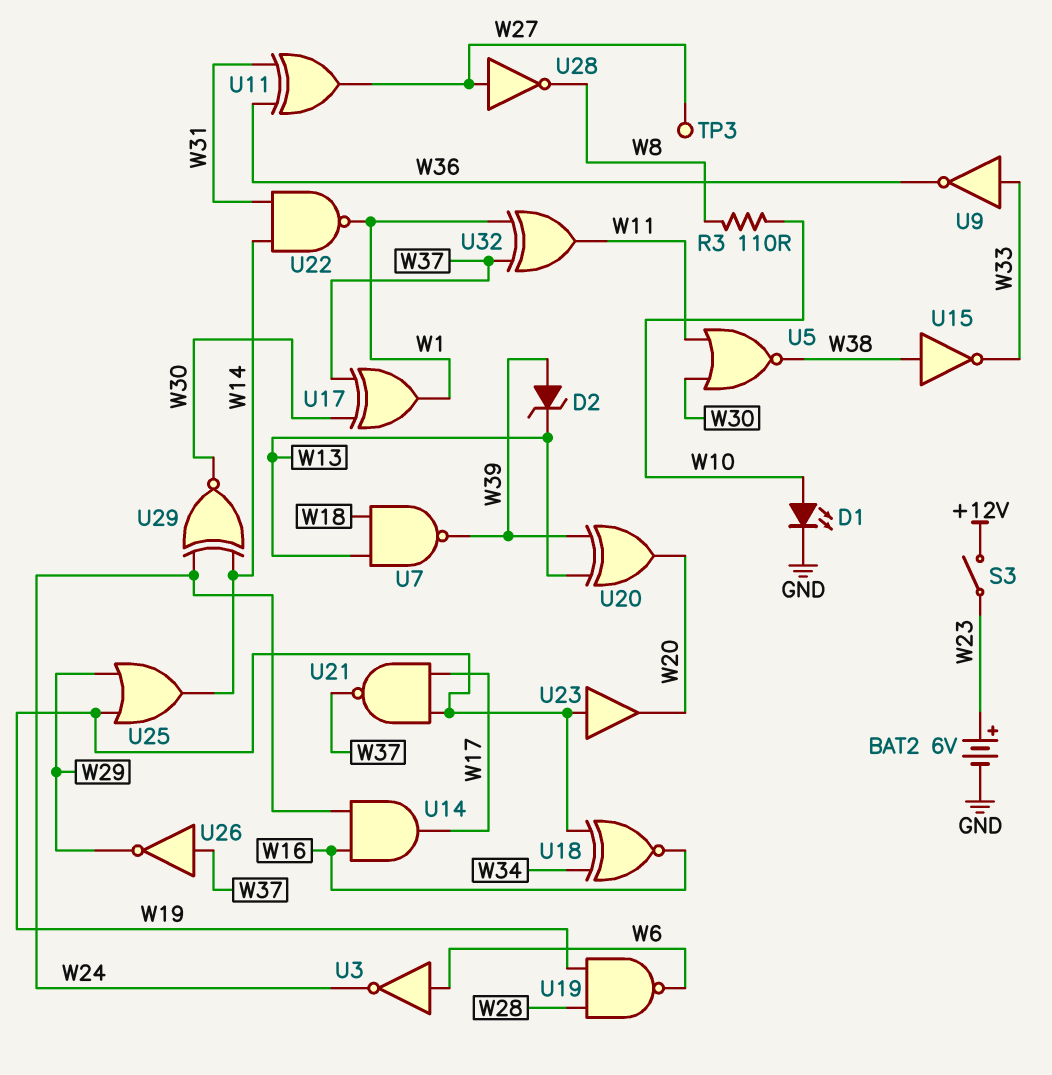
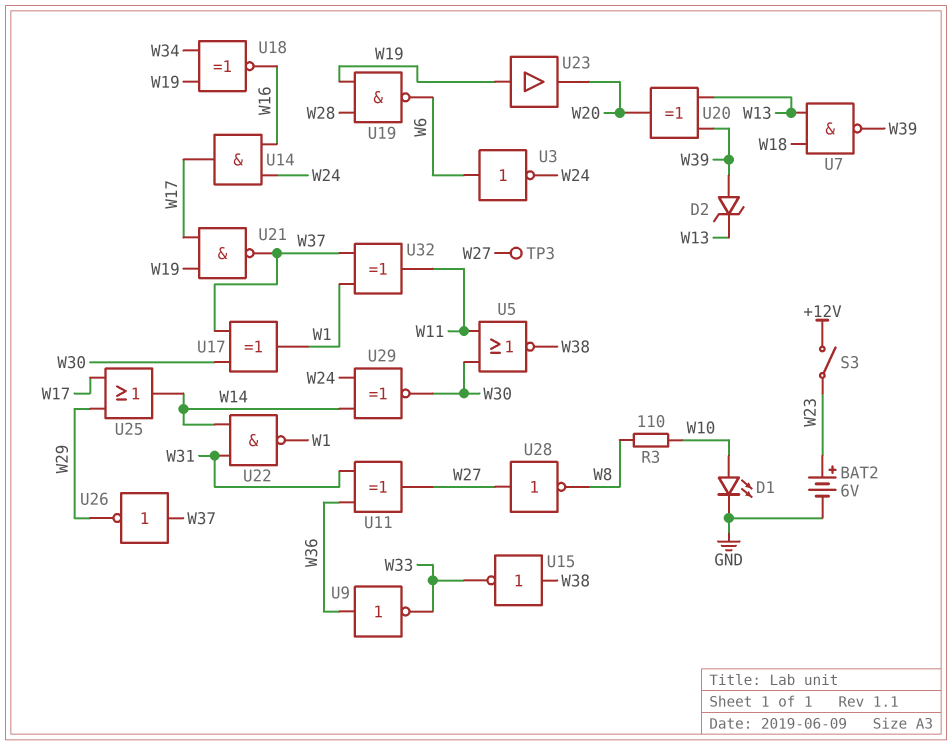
U9: NOT (in W33, out W36) -> NOT (in W36, out W33)
U25: OR (in W19, in W29, out W14) -> OR (in W17, in W29, out W14)

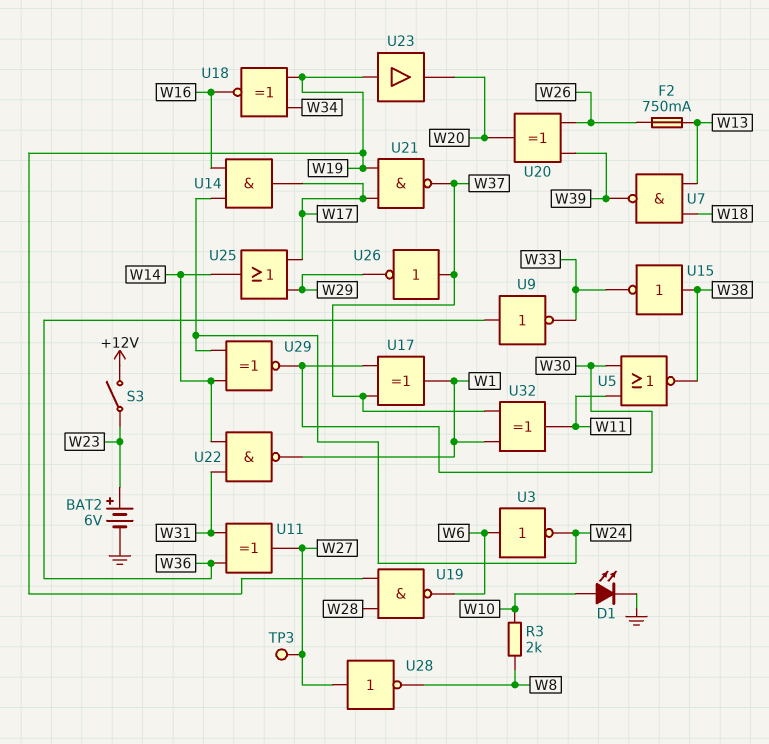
D2: zener (A W39, K W13) -> none
F2: none -> 750mA (W13, W26)
R3: 110 (W8, W10) -> 2k (W8, W10)
U20: XOR (in W13, in W39, out W20) -> XOR (in W26, in W39, out W20)

